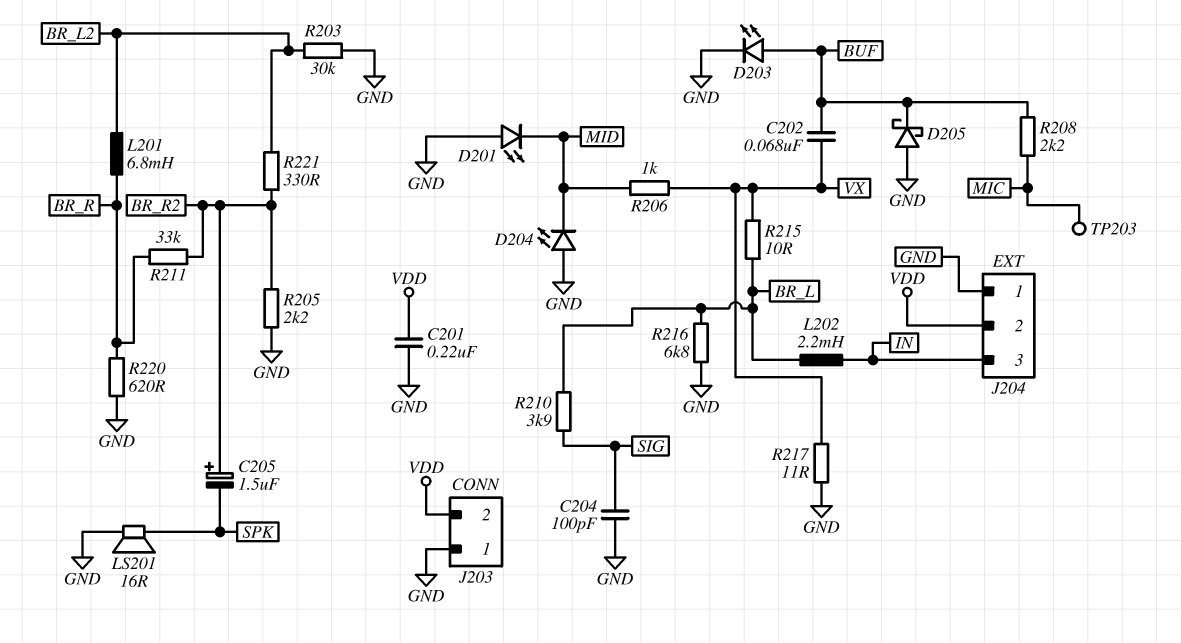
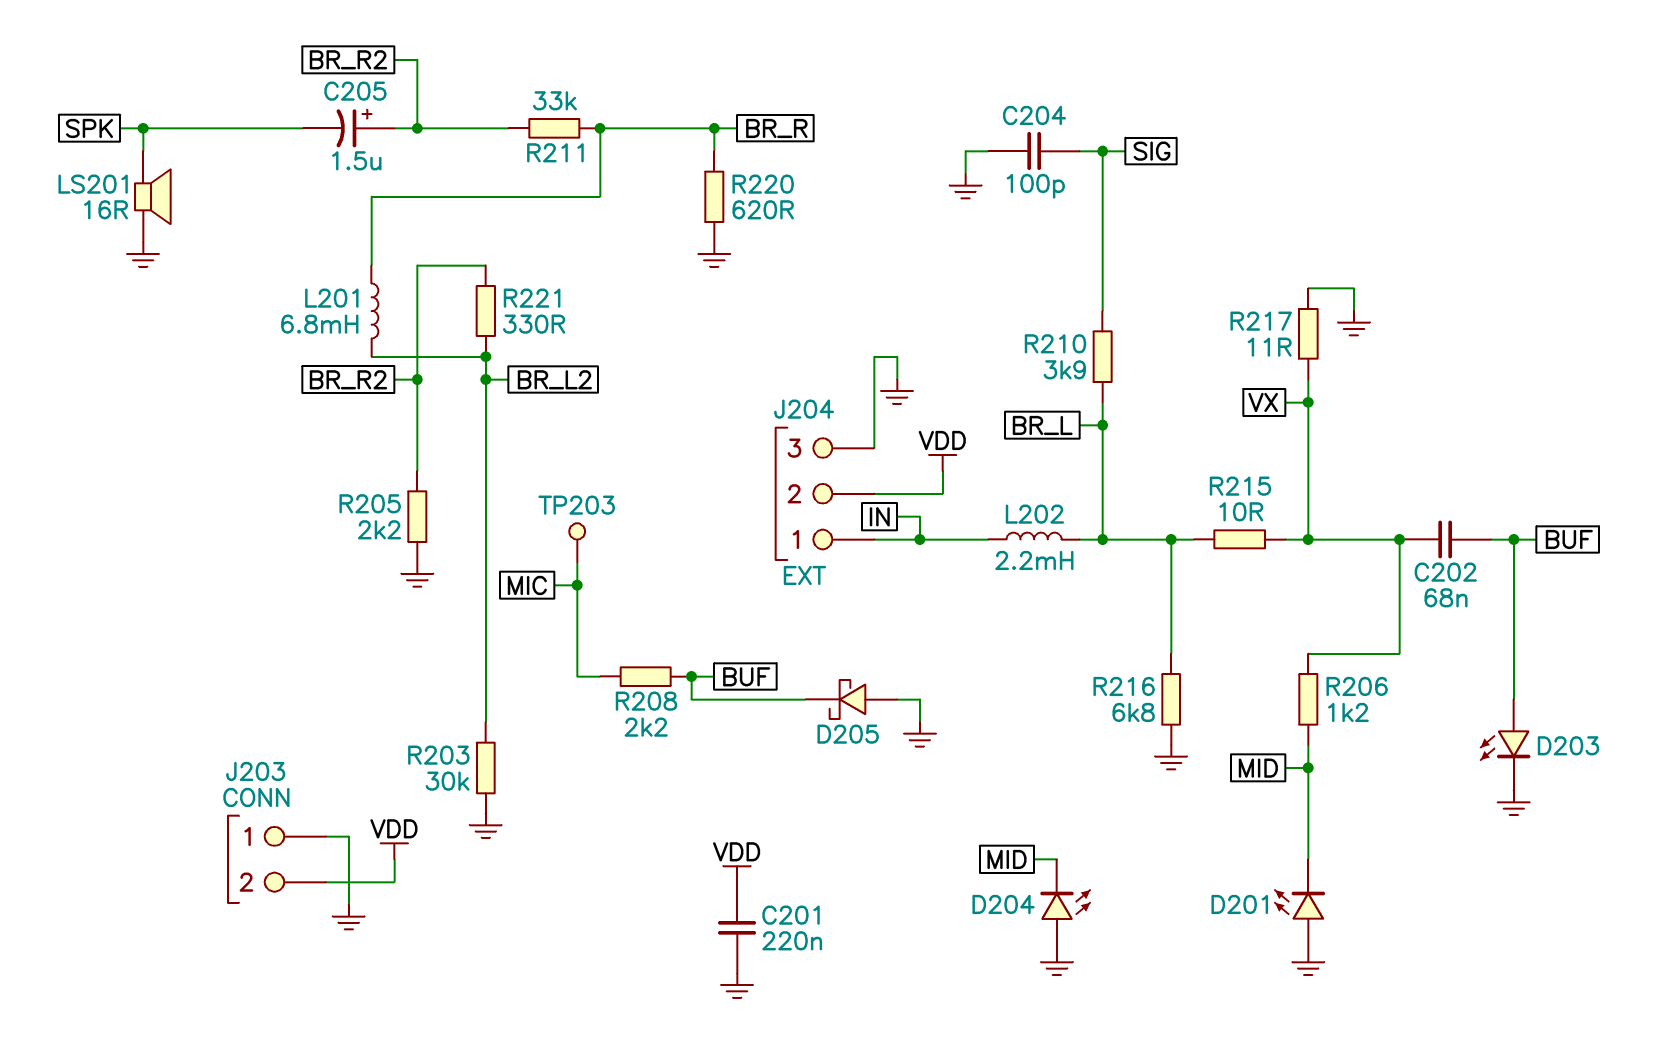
J204 pin 1: GND -> IN
J204 pin 3: IN -> GND
R206: 1k (MID, VX) -> 1.2k (MID, VX)

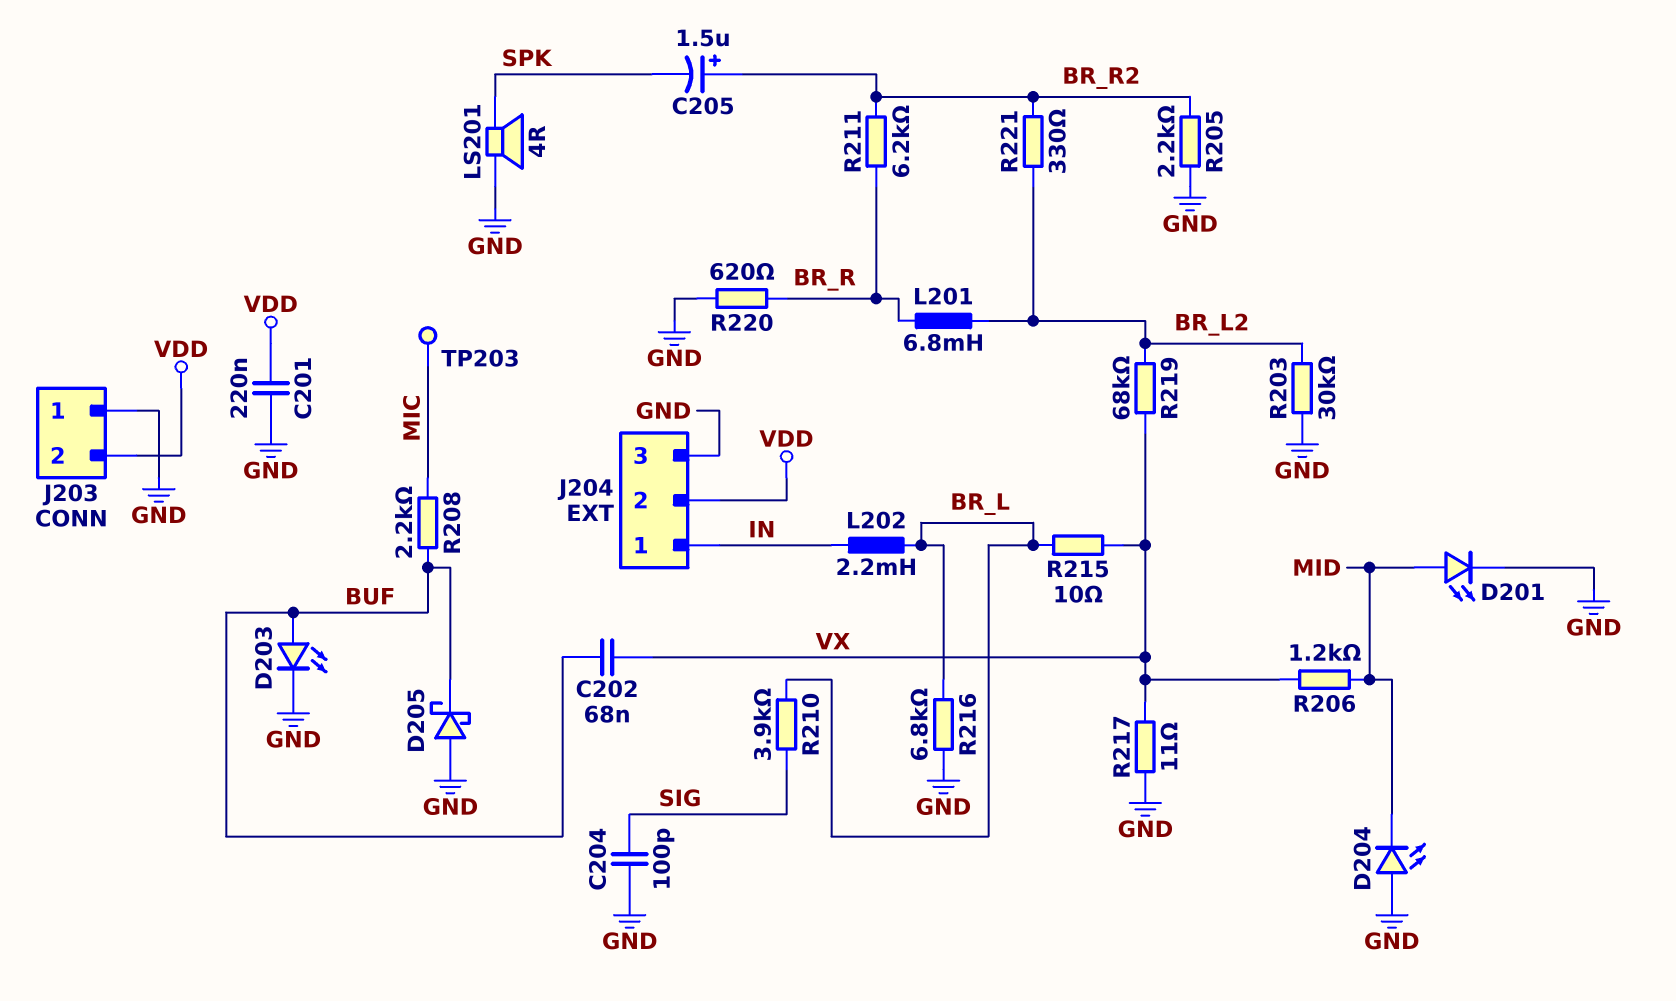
D201: LED (A GND, K MID) -> LED (A MID, K GND)
LS201: speaker 16R (GND, SPK) -> speaker 4R (GND, SPK)
R211: 33k (BR_R, BR_R2) -> 6.2k (BR_R, BR_R2)
R219: none -> 68k (BR_L2, VX)

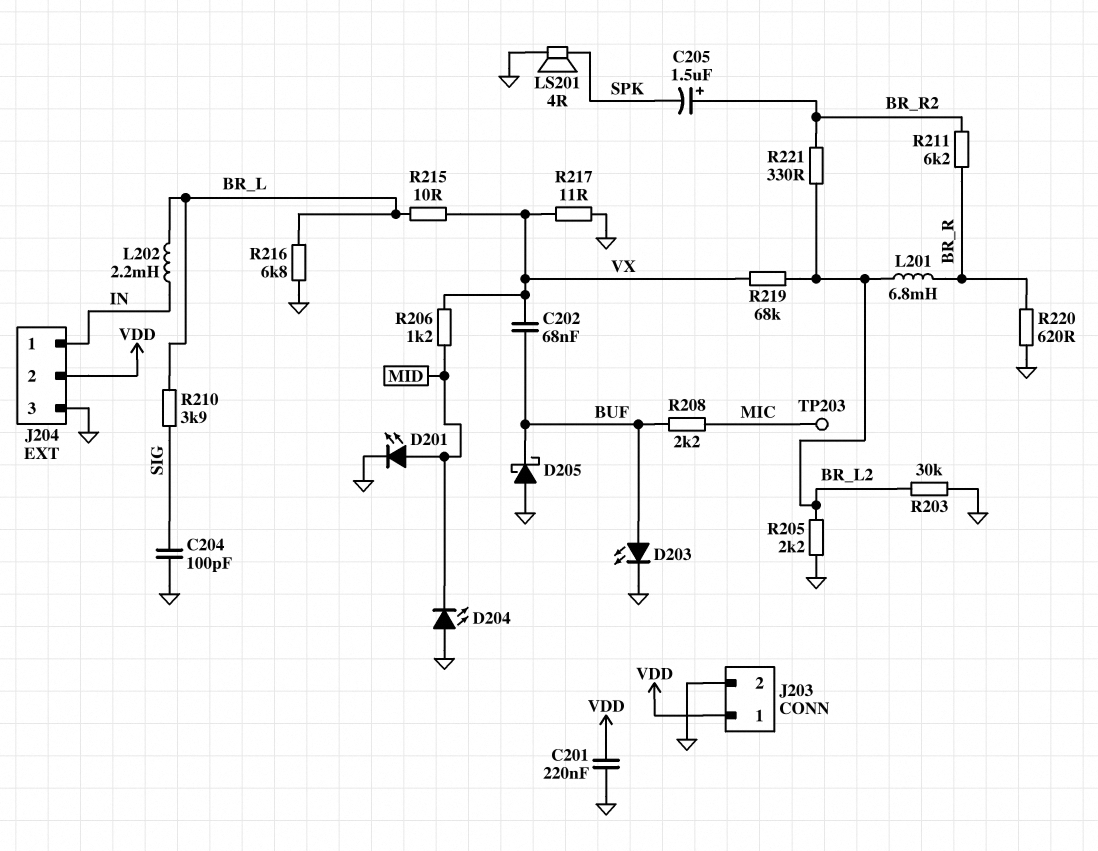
J203 pin 1: GND -> VDD
J203 pin 2: VDD -> GND
R205: 2.2k (BR_R2, GND) -> 2.2k (BR_L2, GND)

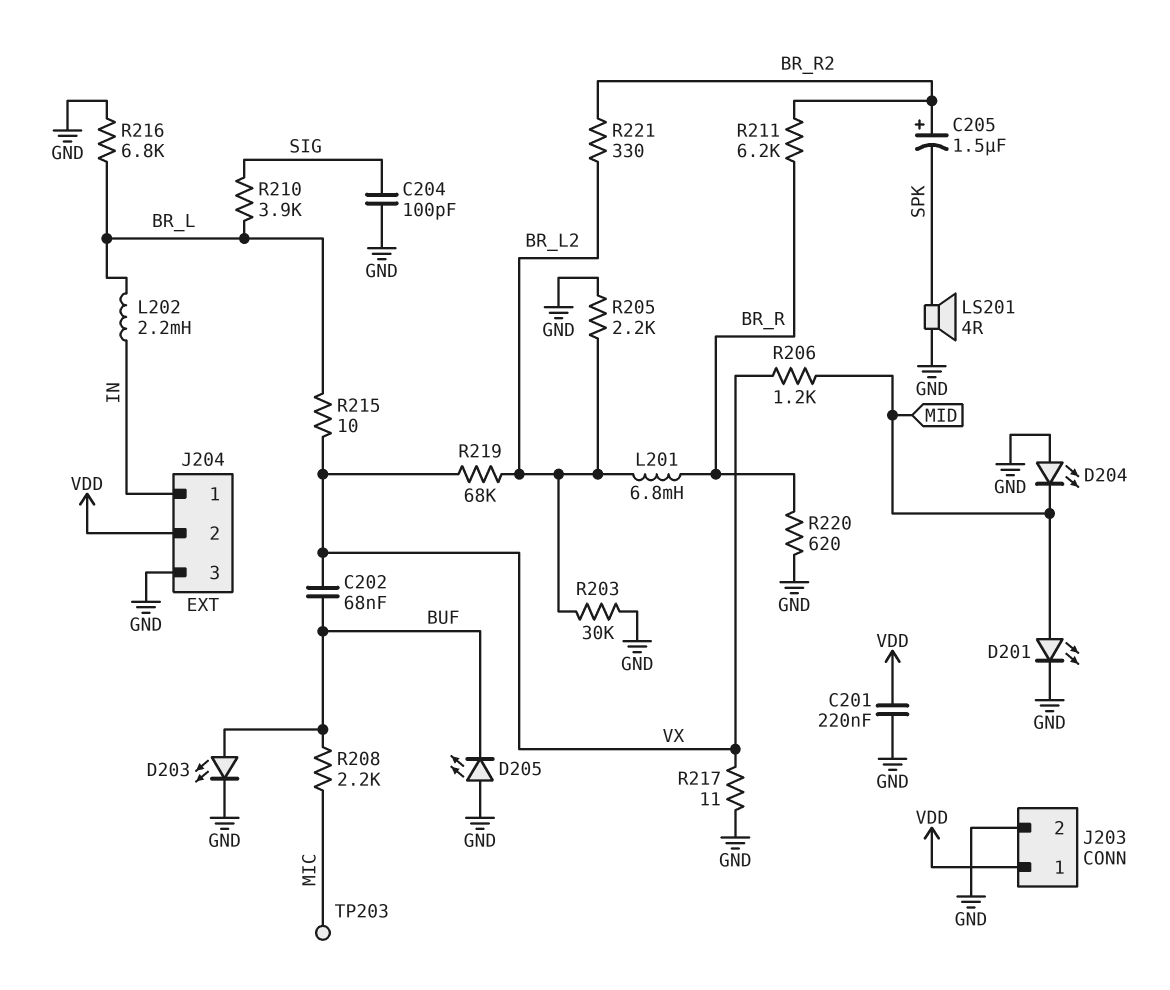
D205: schottky (A GND, K BUF) -> LED (A GND, K BUF)

